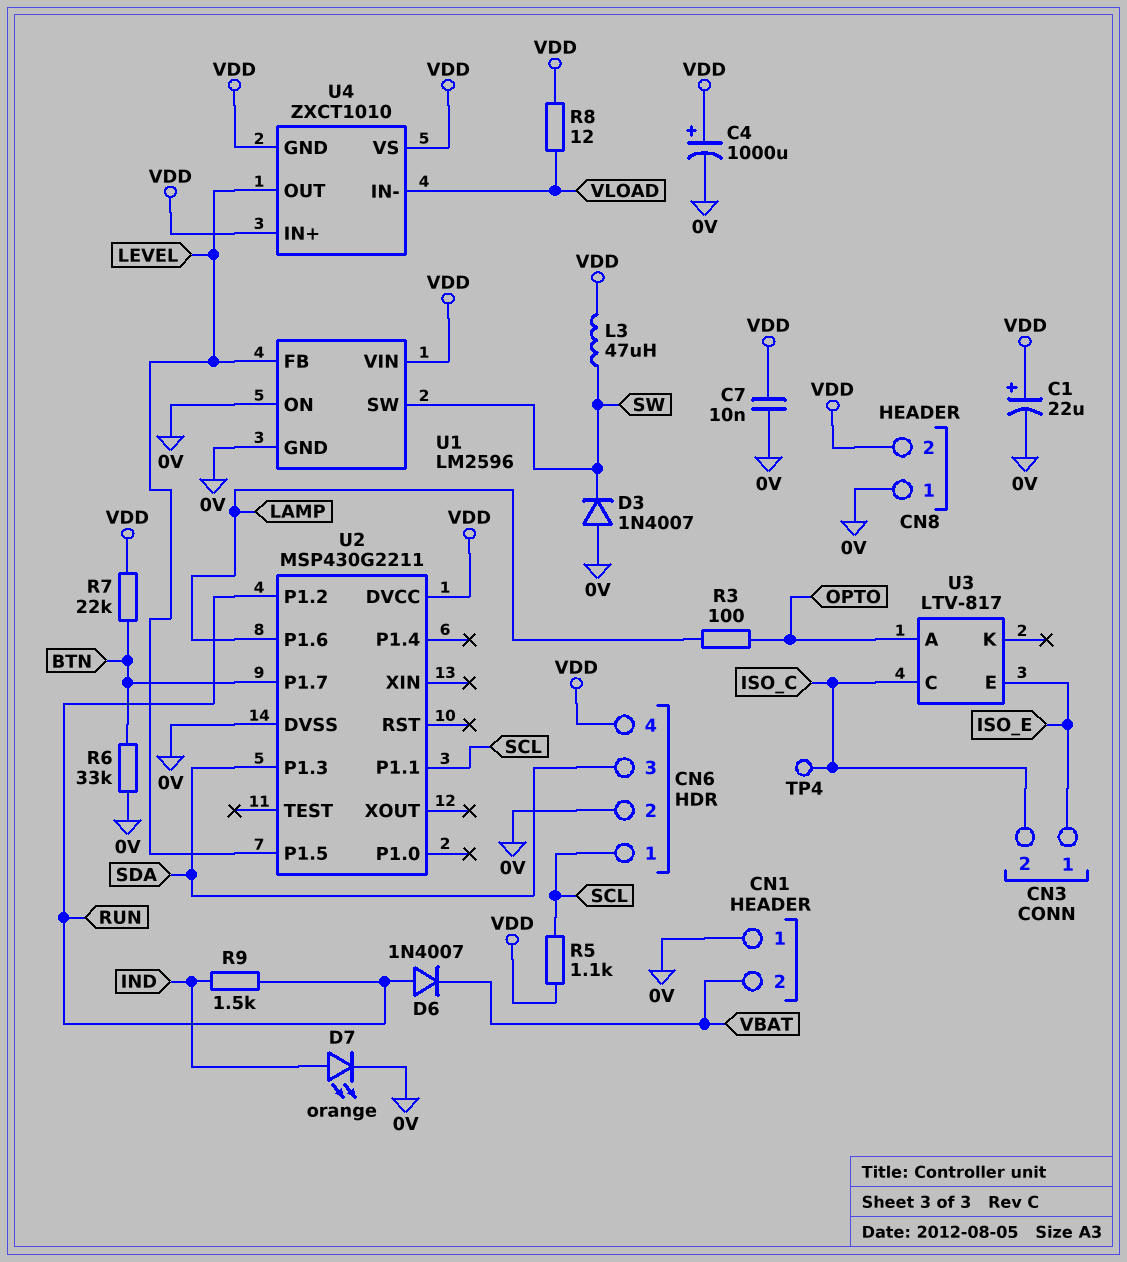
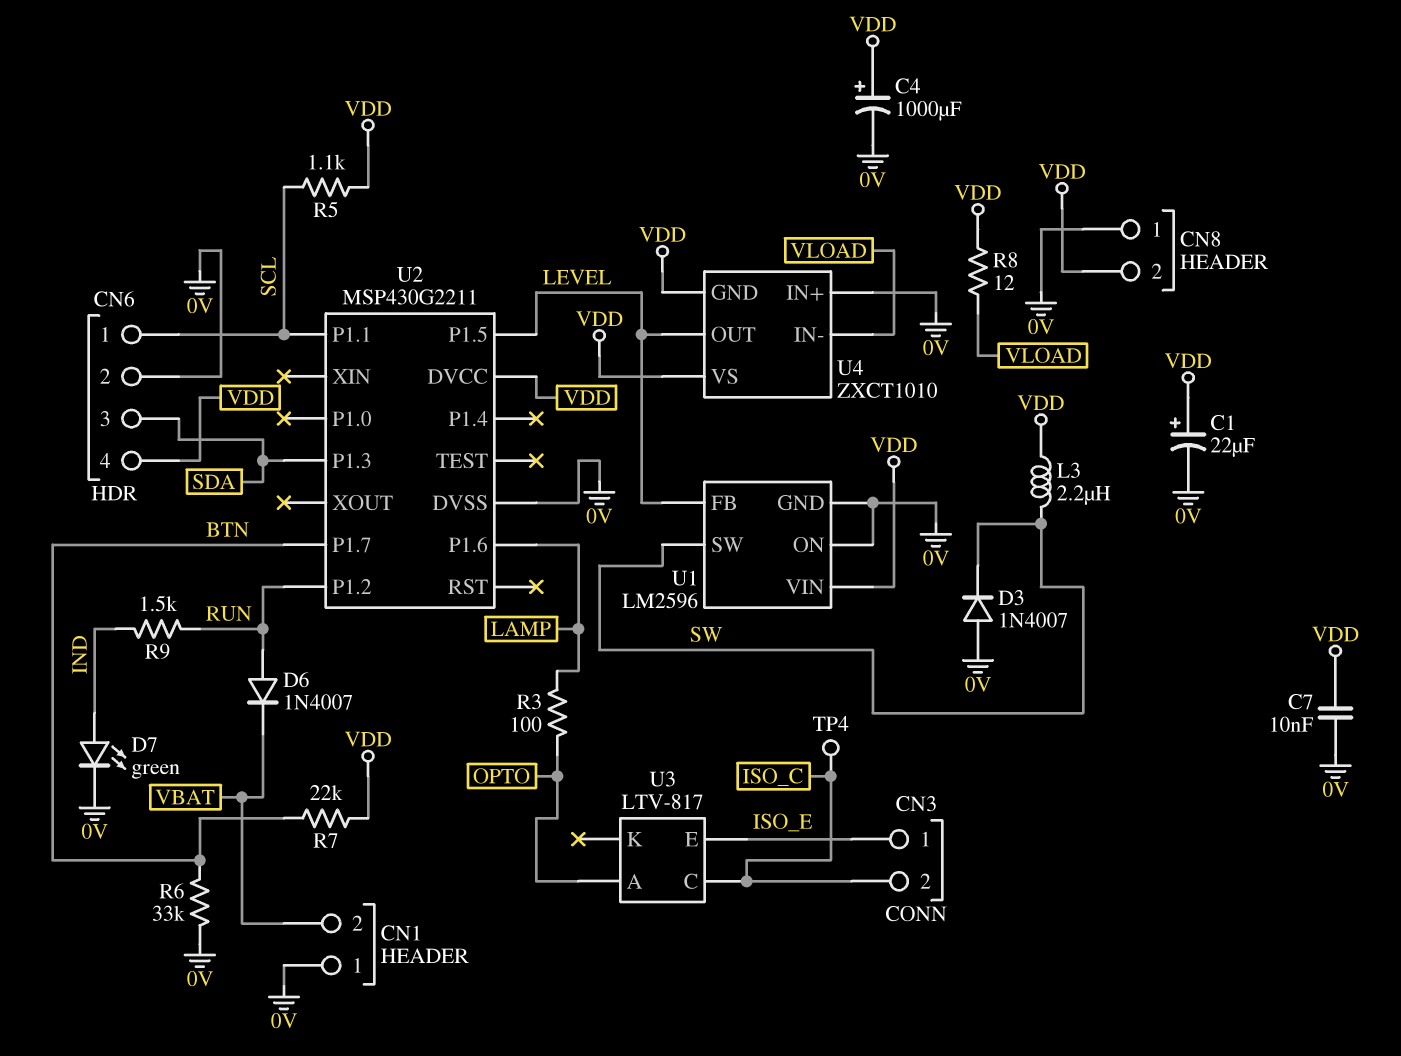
D7: LED orange (A IND, K 0V) -> LED green (A IND, K 0V)
L3: 47uH (SW, VDD) -> 2.2uH (SW, VDD)
U4 pin IN+: VDD -> 0V

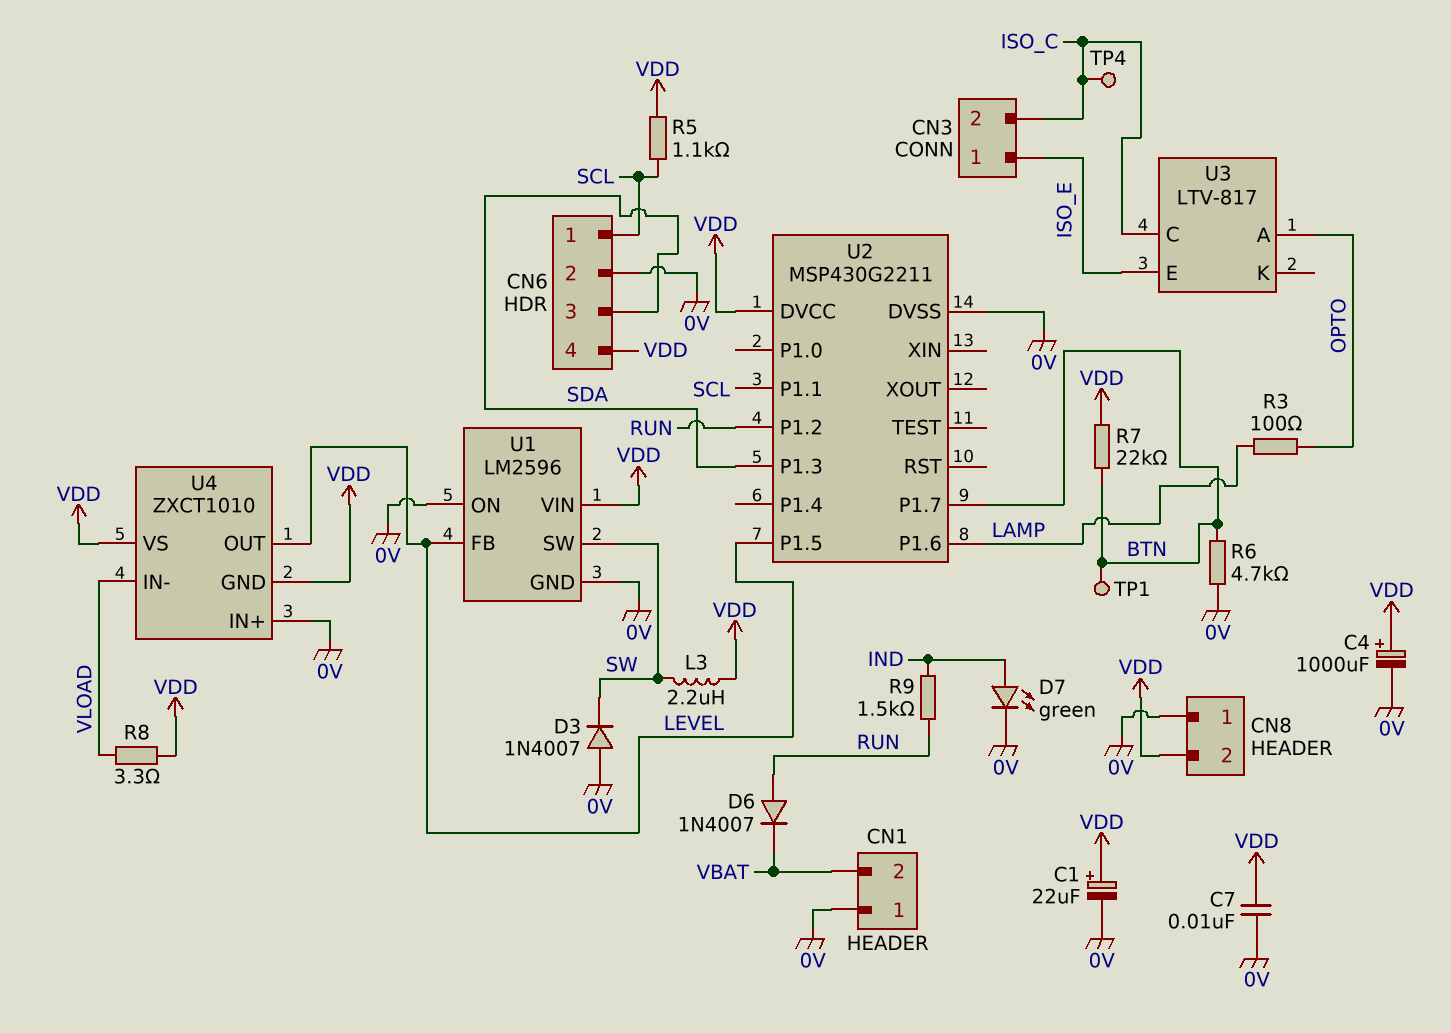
R6: 33k (0V, BTN) -> 4.7k (0V, BTN)
R8: 12 (VDD, VLOAD) -> 3.3 (VDD, VLOAD)
TP1: none -> test point (BTN)

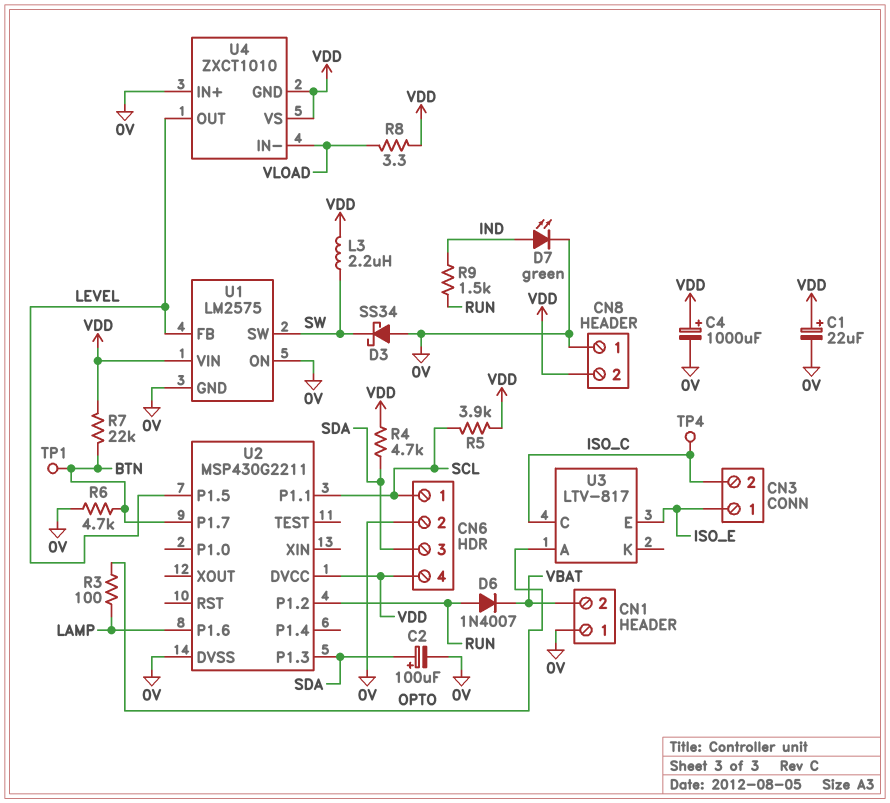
C2: none -> 100uF (plus SDA, minus 0V)
C7: 10nF (0V, VDD) -> none
D3: diode 1N4007 (A 0V, K SW) -> schottky SS34 (A 0V, K SW)
R4: none -> 4.7k (SDA, VDD)
R5: 1.1k (SCL, VDD) -> 3.9k (SCL, VDD)
U1: LM2596 -> LM2575

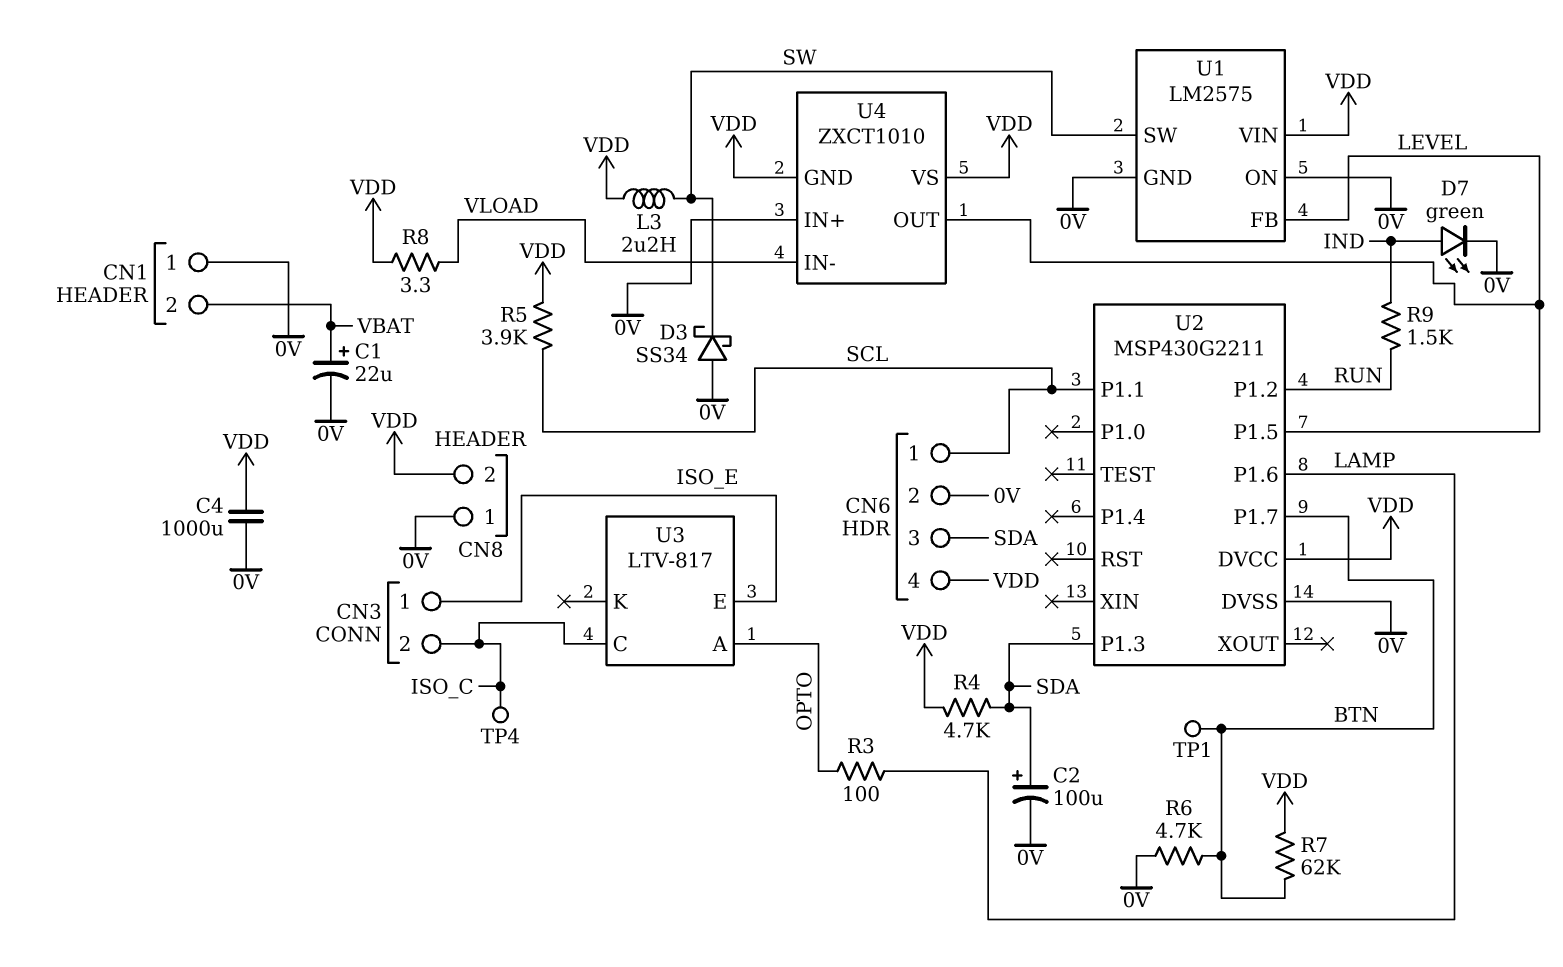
C1: 22uF (plus VDD, minus 0V) -> 22uF (plus VBAT, minus 0V)
C4: 1000uF (plus VDD, minus 0V) -> 1000uF (0V, VDD)
D6: diode 1N4007 (A RUN, K VBAT) -> none
R7: 22k (BTN, VDD) -> 62k (BTN, VDD)

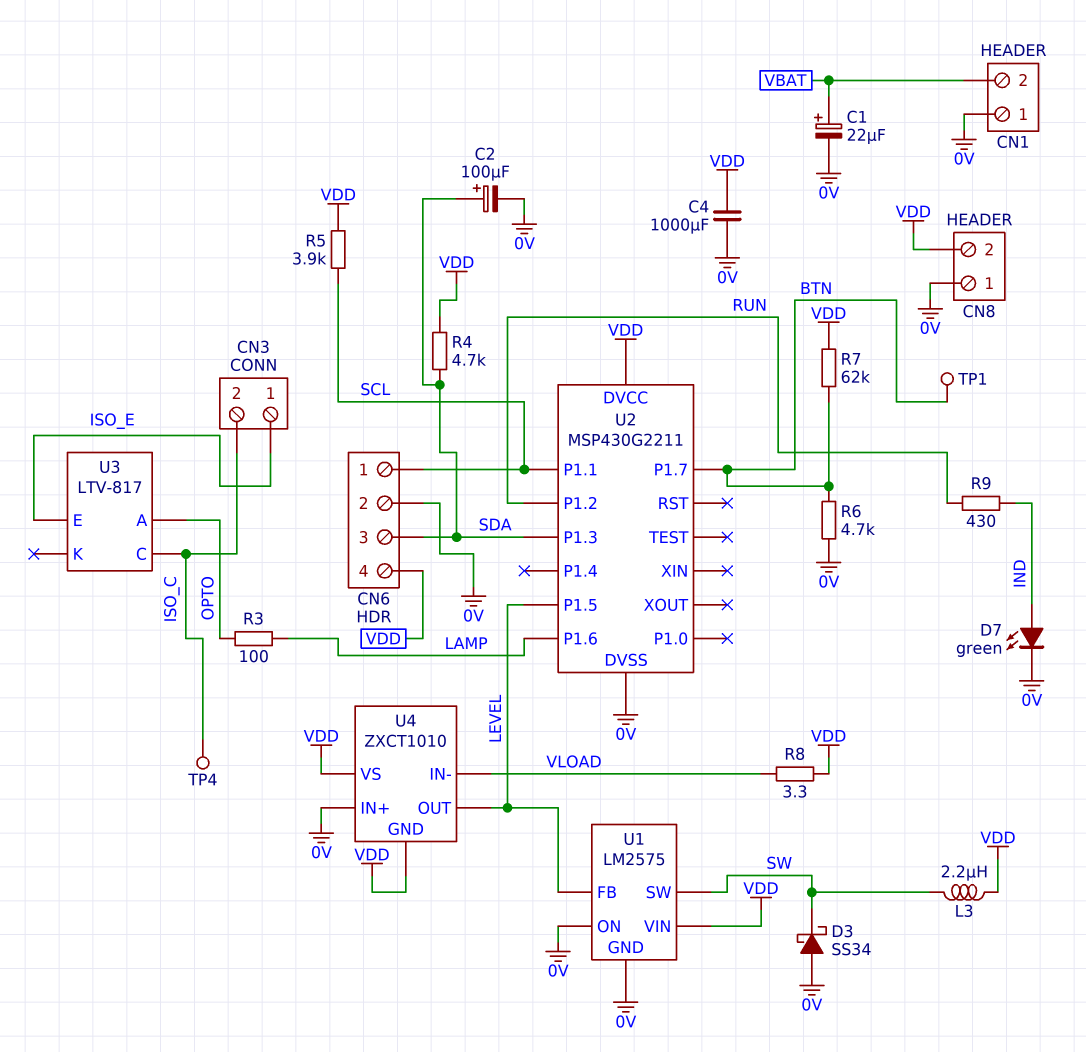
R9: 1.5k (IND, RUN) -> 430 (IND, RUN)

